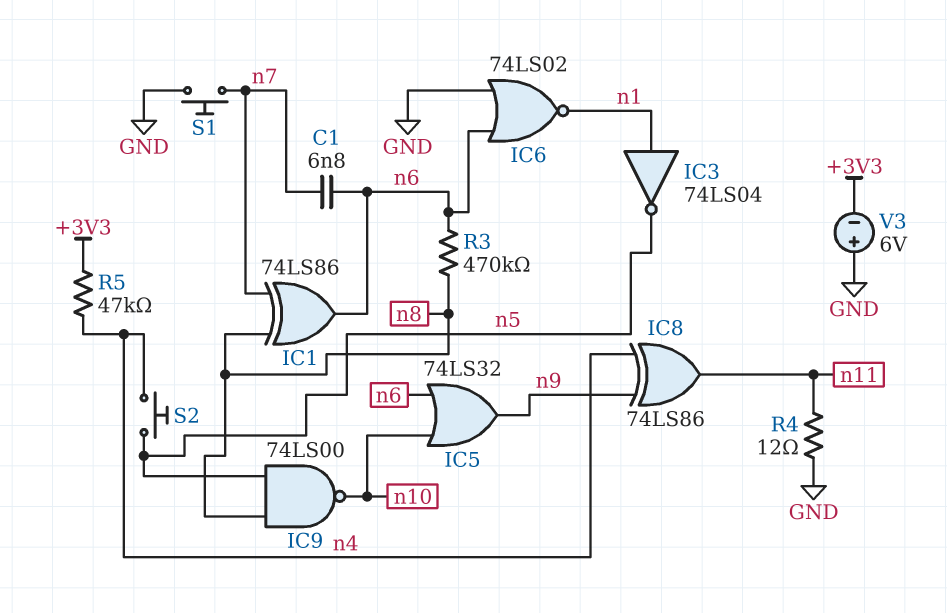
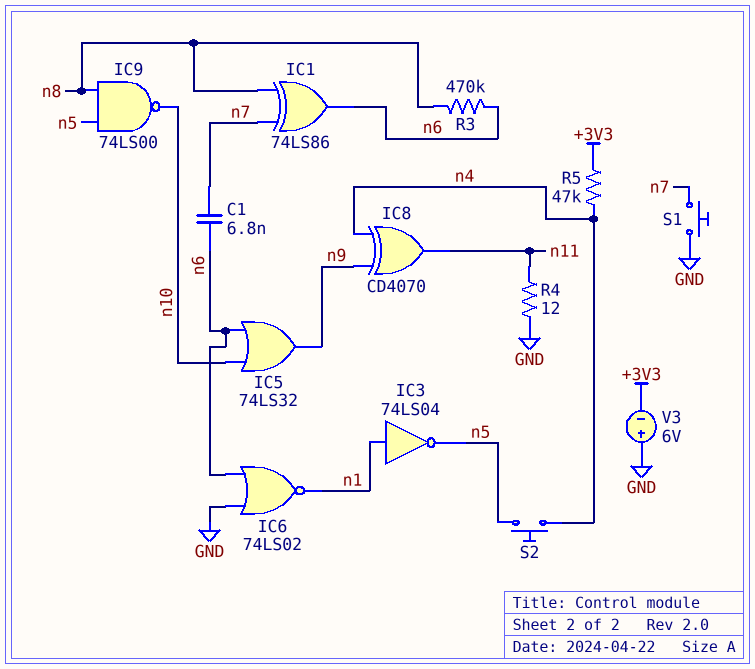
IC8: XOR 74LS86 (in n4, in n9, out n11) -> XOR CD4070 (in n4, in n9, out n11)

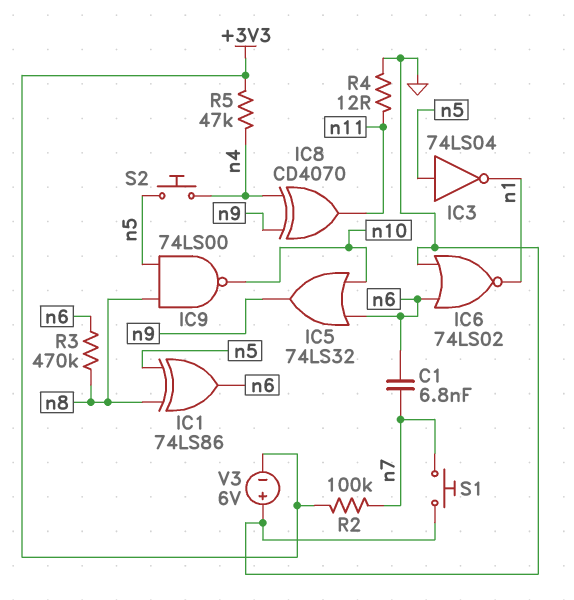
IC1: XOR 74LS86 (in n7, in n8, out n6) -> XOR 74LS86 (in n5, in n8, out n6)
IC3: NOT 74LS04 (in n1, out n5) -> NOT 74LS04 (in n5, out n1)
R2: none -> 100k (+3V3, n7)

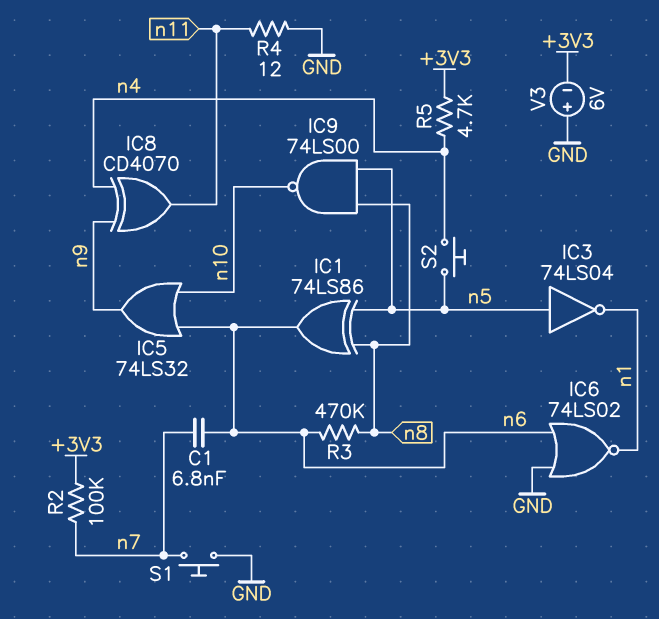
R5: 47k (+3V3, n4) -> 4.7k (+3V3, n4)

